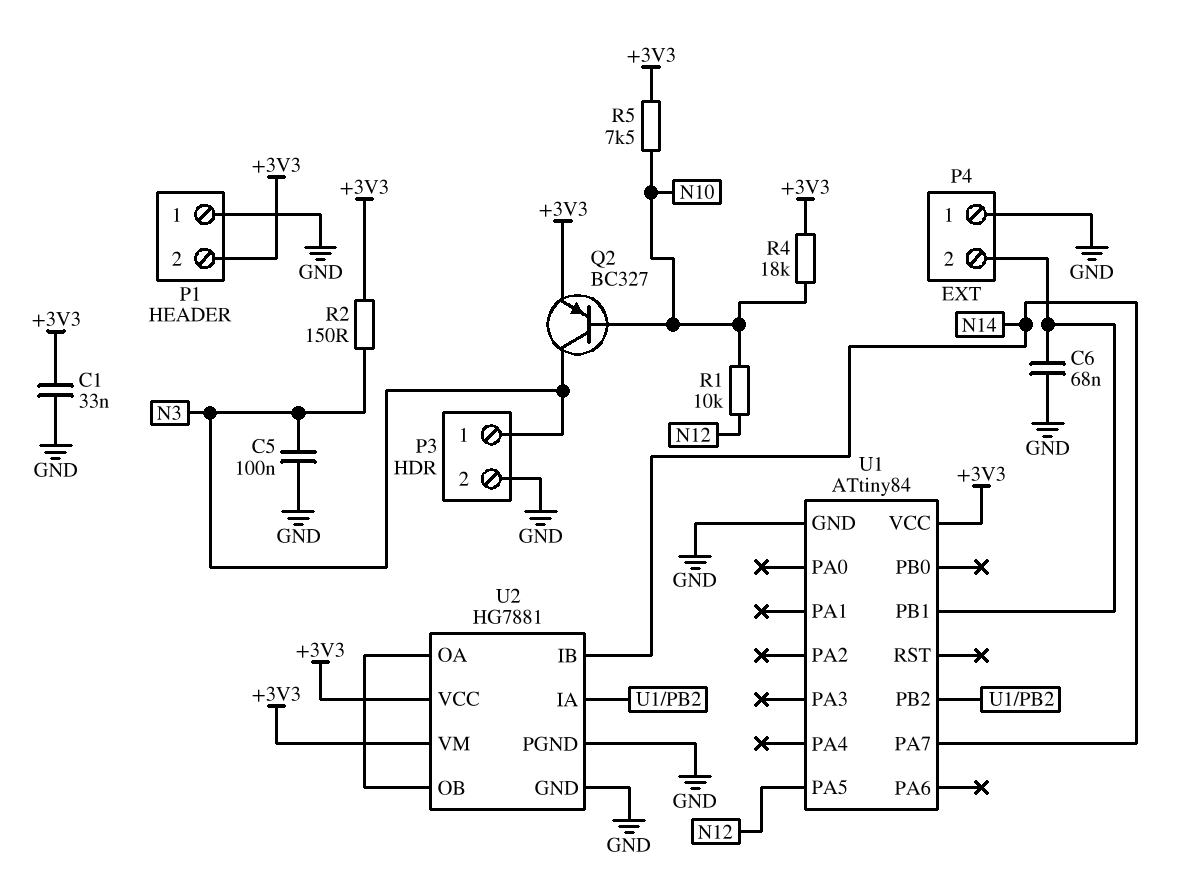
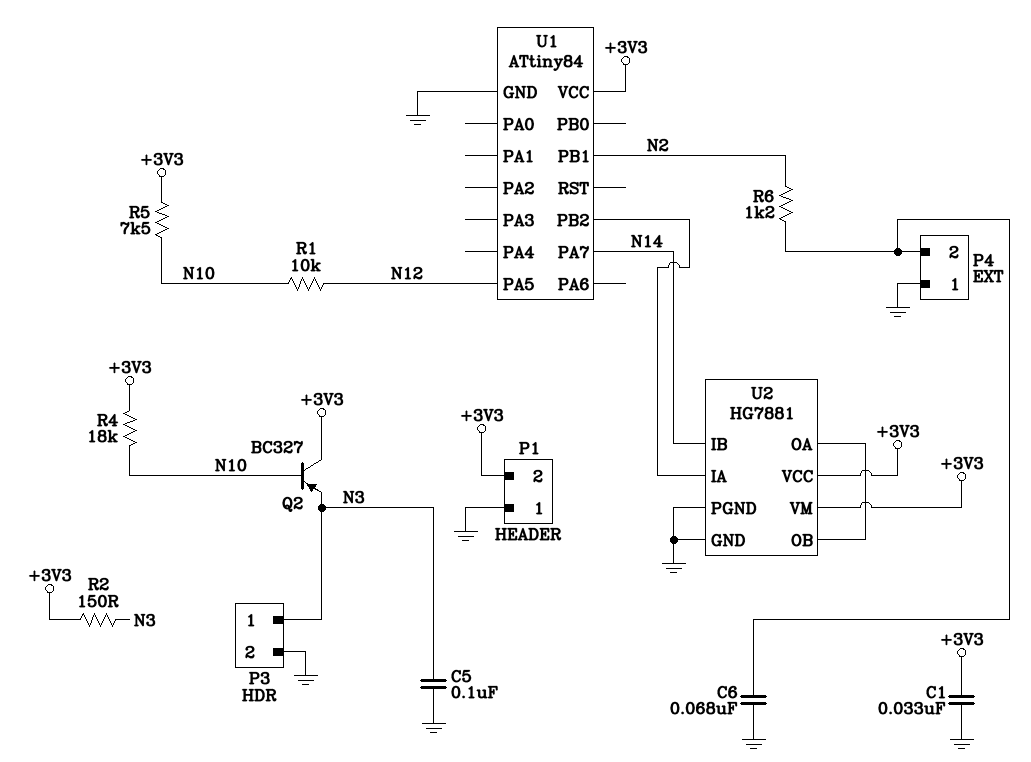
Q2: PNP BC327 (B N10, C N3, E +3V3) -> PNP BC327 (B N10, C +3V3, E N3)
R6: none -> 1.2k (N2, P4/2)
U1 pin PB1: P4/2 -> N2

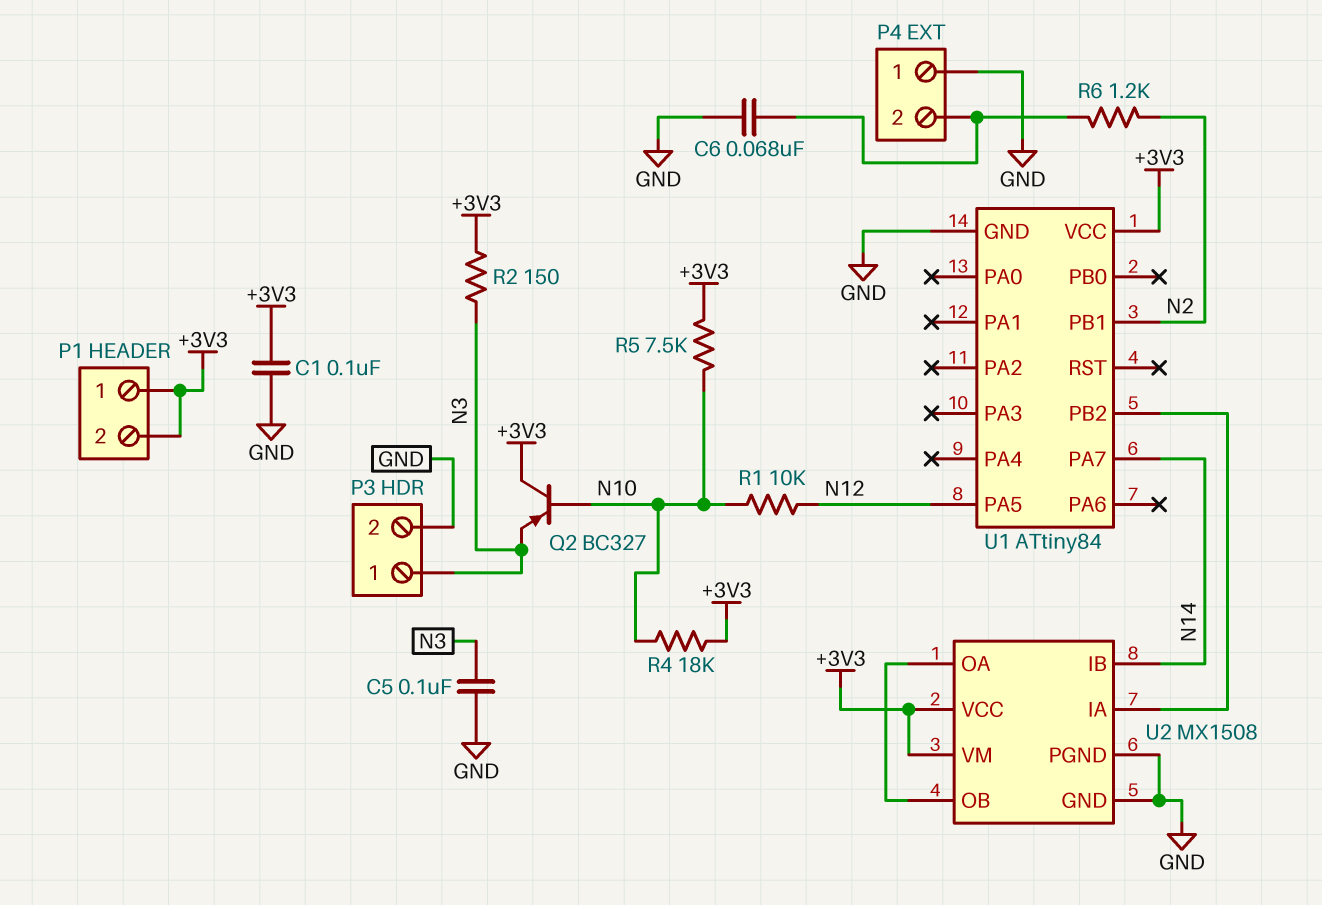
C1: 33nF (+3V3, GND) -> 100nF (+3V3, GND)
P1 pin 1: GND -> +3V3
U2: HG7881 -> MX1508

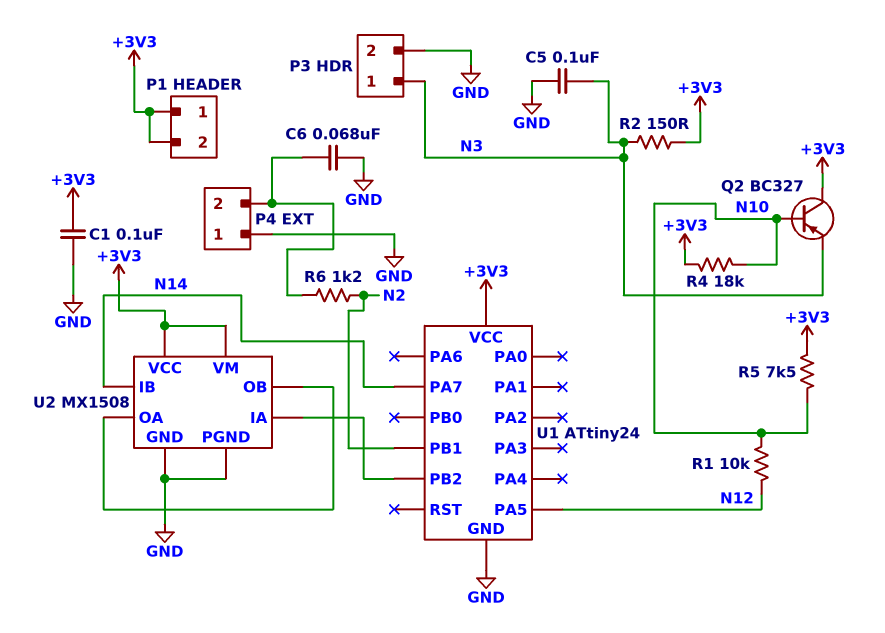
U1: ATtiny84 -> ATtiny24

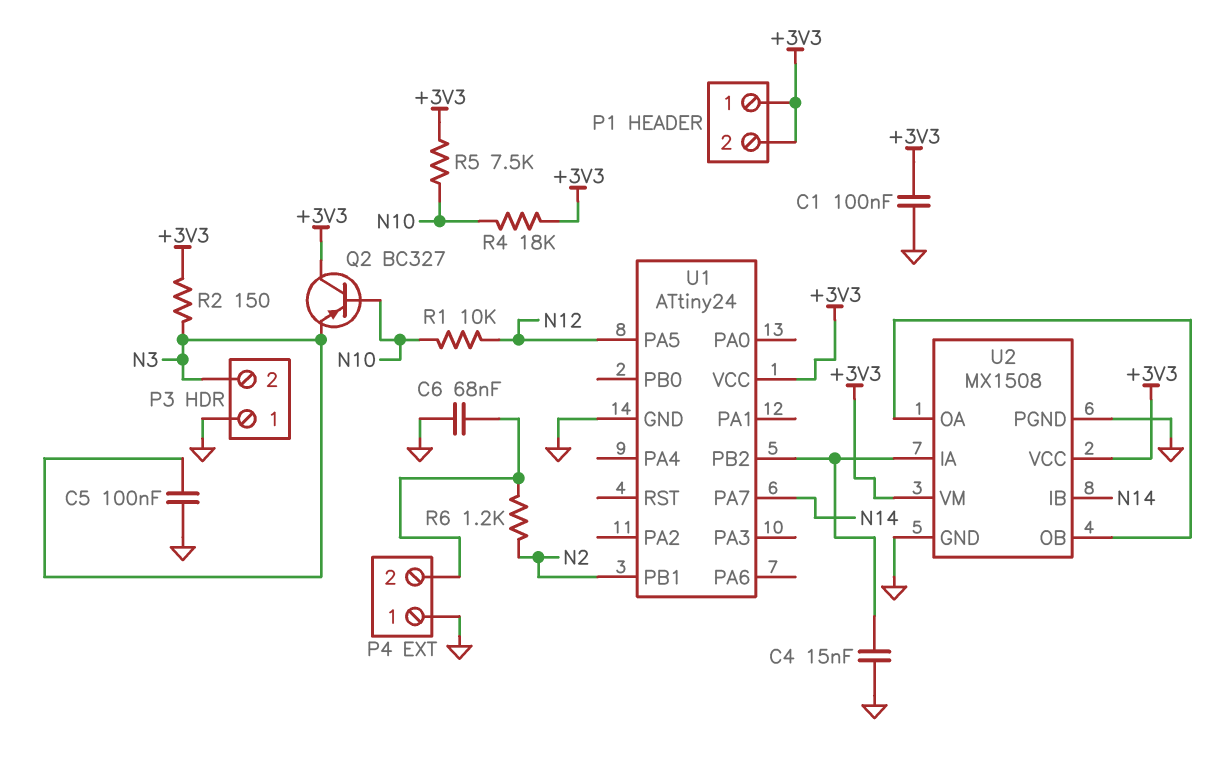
C4: none -> 15nF (GND, U1/PB2)
P3 pin 1: N3 -> GND
P3 pin 2: GND -> N3

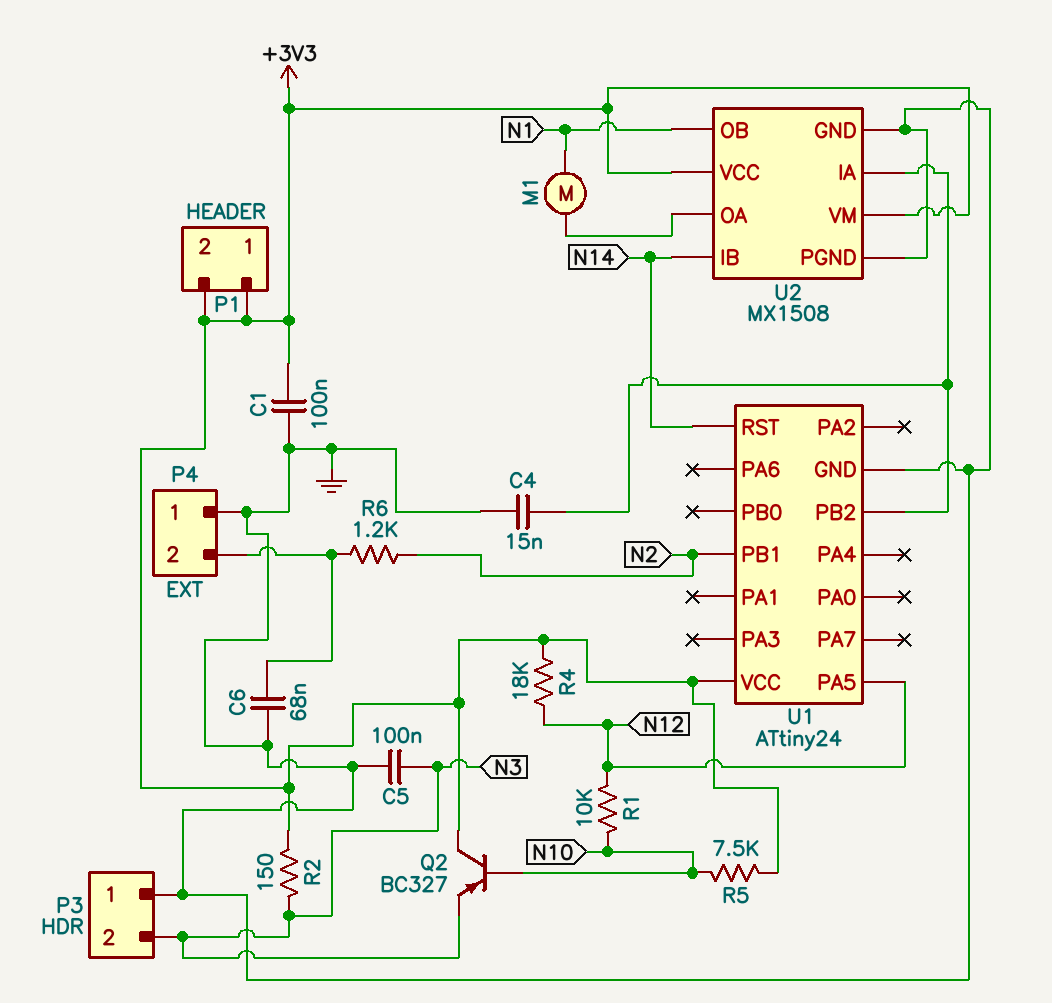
M1: none -> motor (N1, U2/OA)
R4: 18k (+3V3, N10) -> 18k (+3V3, N12)
U1 pin PA7: N14 -> none
U1 pin RST: none -> N14
U2 pin OB: U2/OA -> N1

